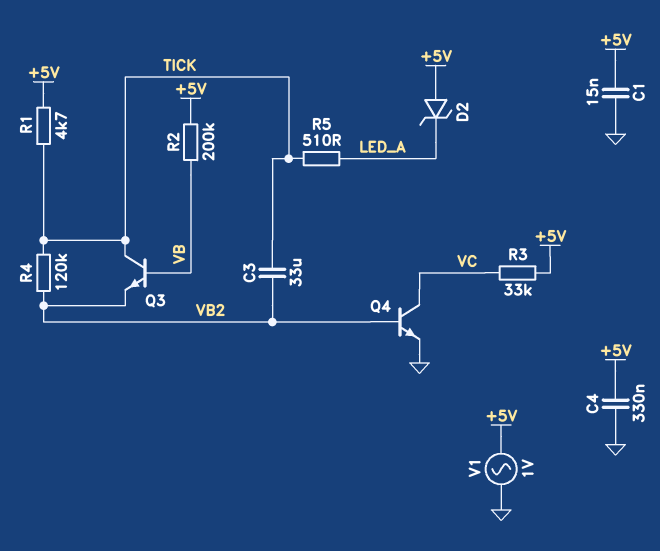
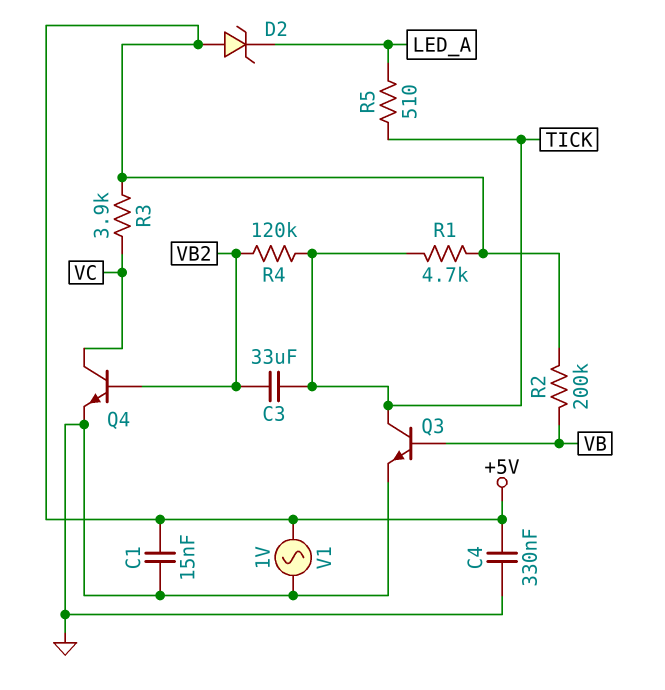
Q3: NPN (B VB, C TICK, E VB2) -> NPN (B VB, C TICK, E GND)
R3: 33k (+5V, VC) -> 3.9k (+5V, VC)

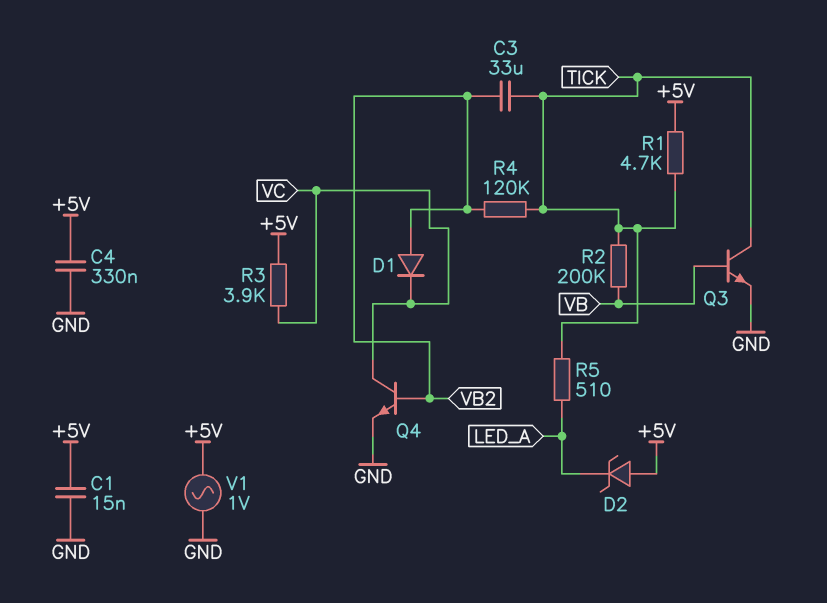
D1: none -> diode (A VB2, K VC)
R2: 200k (+5V, VB) -> 200k (TICK, VB)

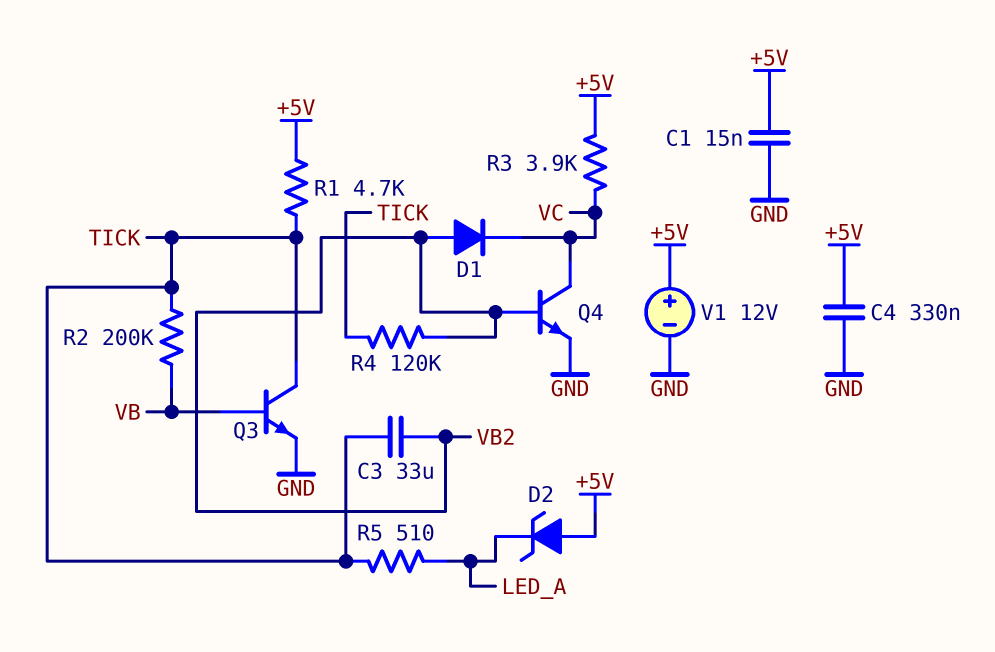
V1: AC 1V (+5V, GND) -> 12V (plus +5V, minus GND)

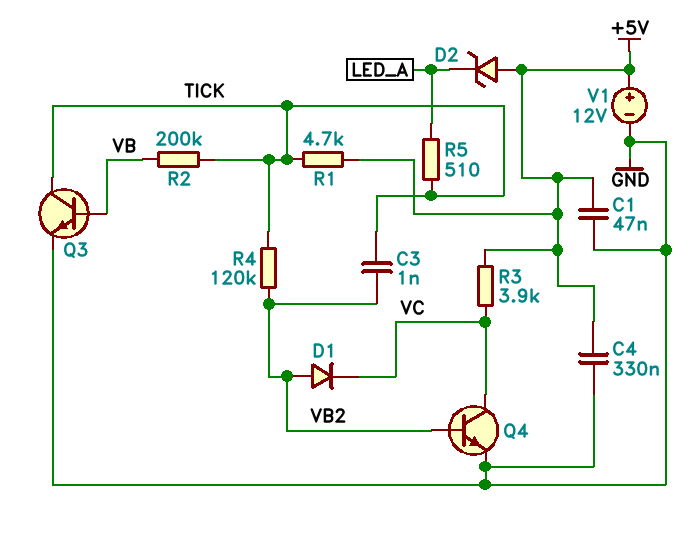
C1: 15nF (+5V, GND) -> 47nF (+5V, GND)
C3: 33uF (TICK, VB2) -> 1nF (TICK, VB2)

